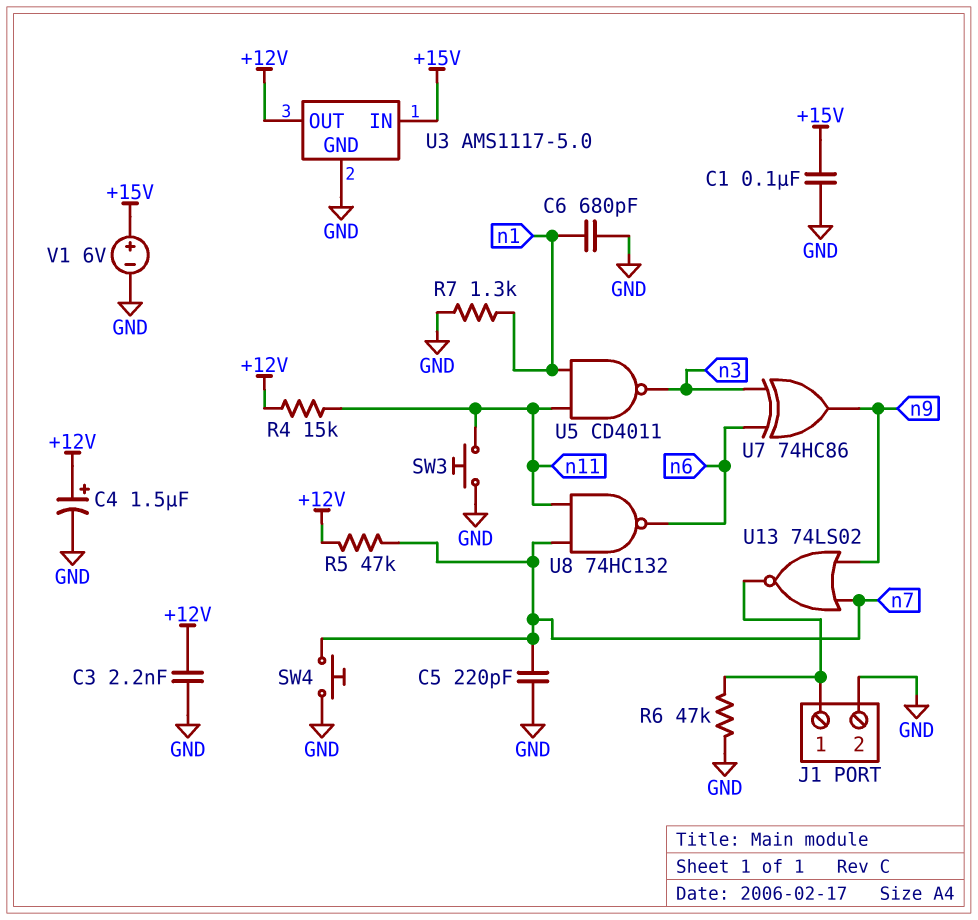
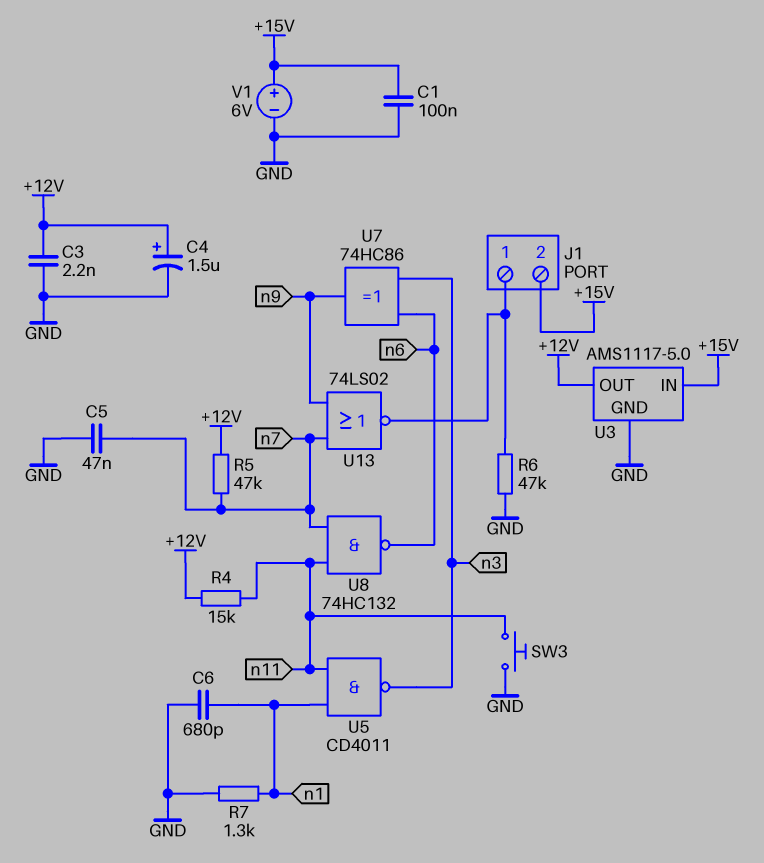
C5: 220pF (GND, n7) -> 47nF (GND, n7)
J1 pin 2: GND -> +15V
SW4: button (GND, n7) -> none

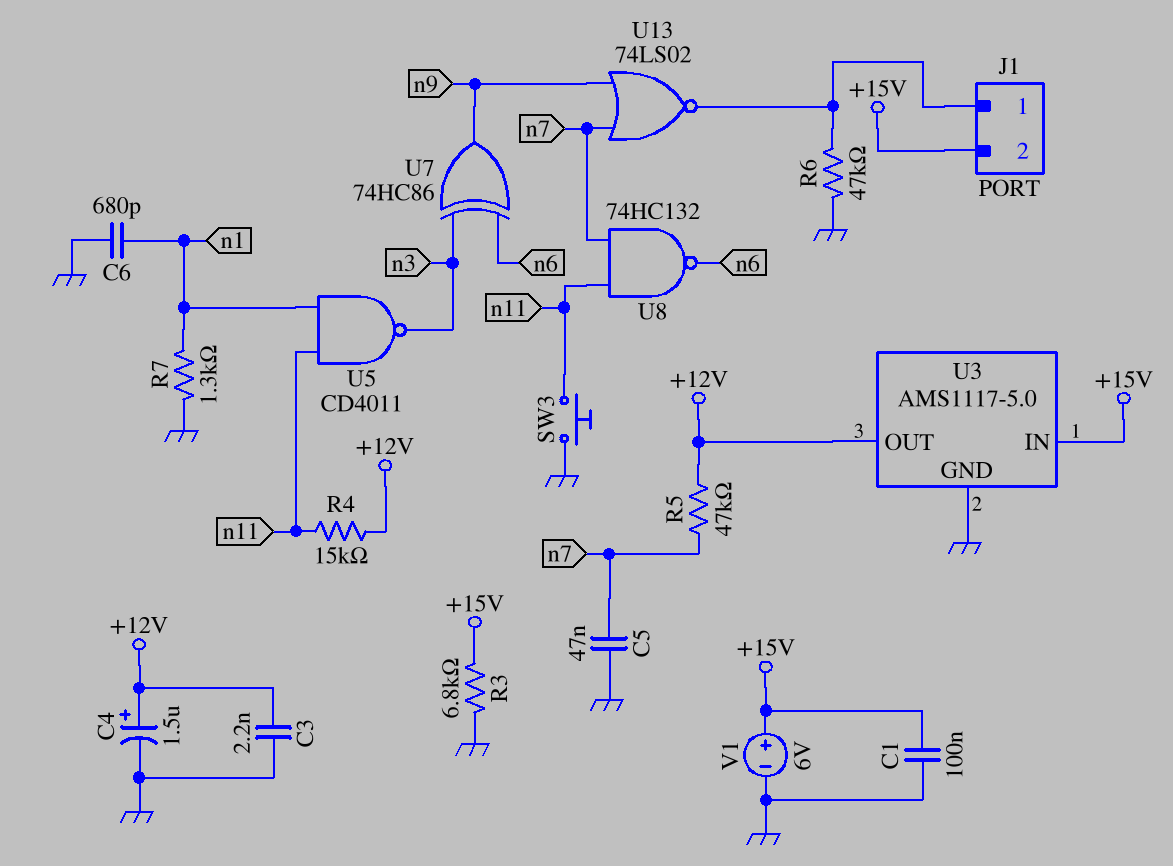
R3: none -> 6.8k (+15V, GND)

